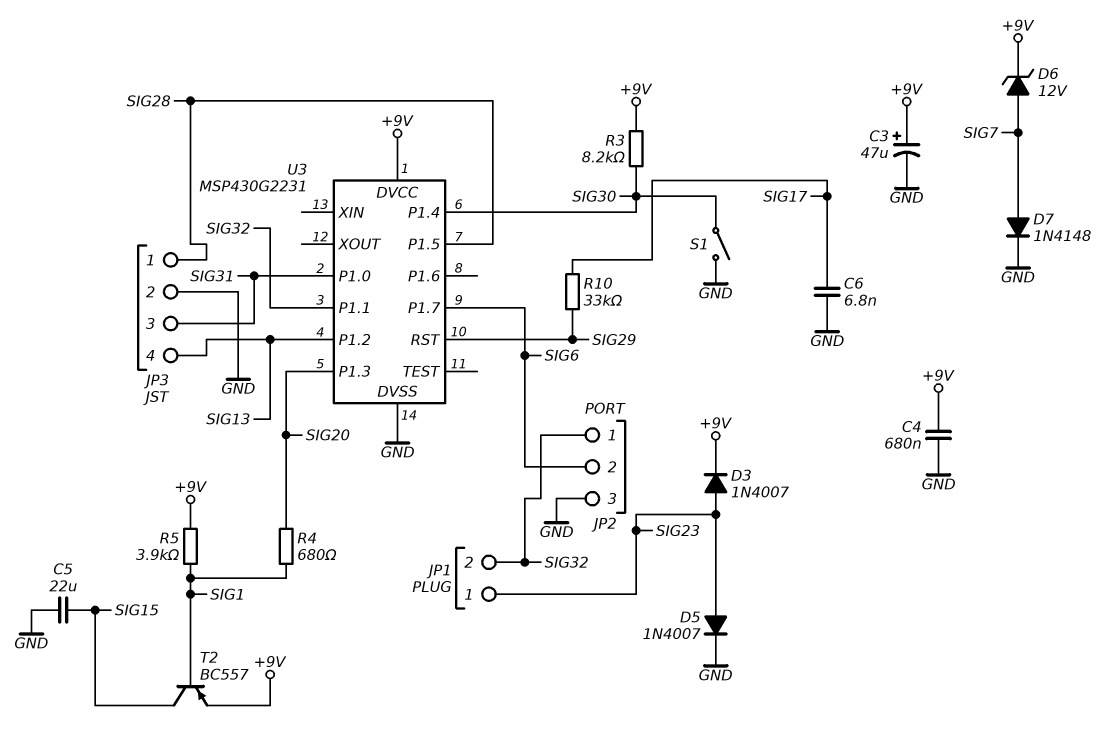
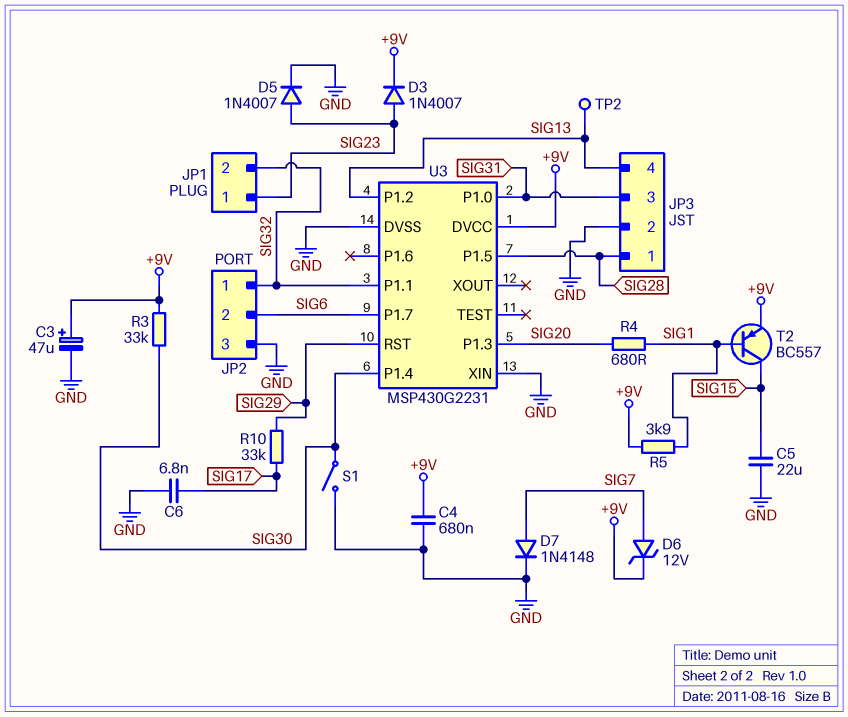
R3: 8.2k (+9V, SIG30) -> 33k (+9V, SIG30)
TP2: none -> test point (SIG13)
U3 pin XIN: none -> GND

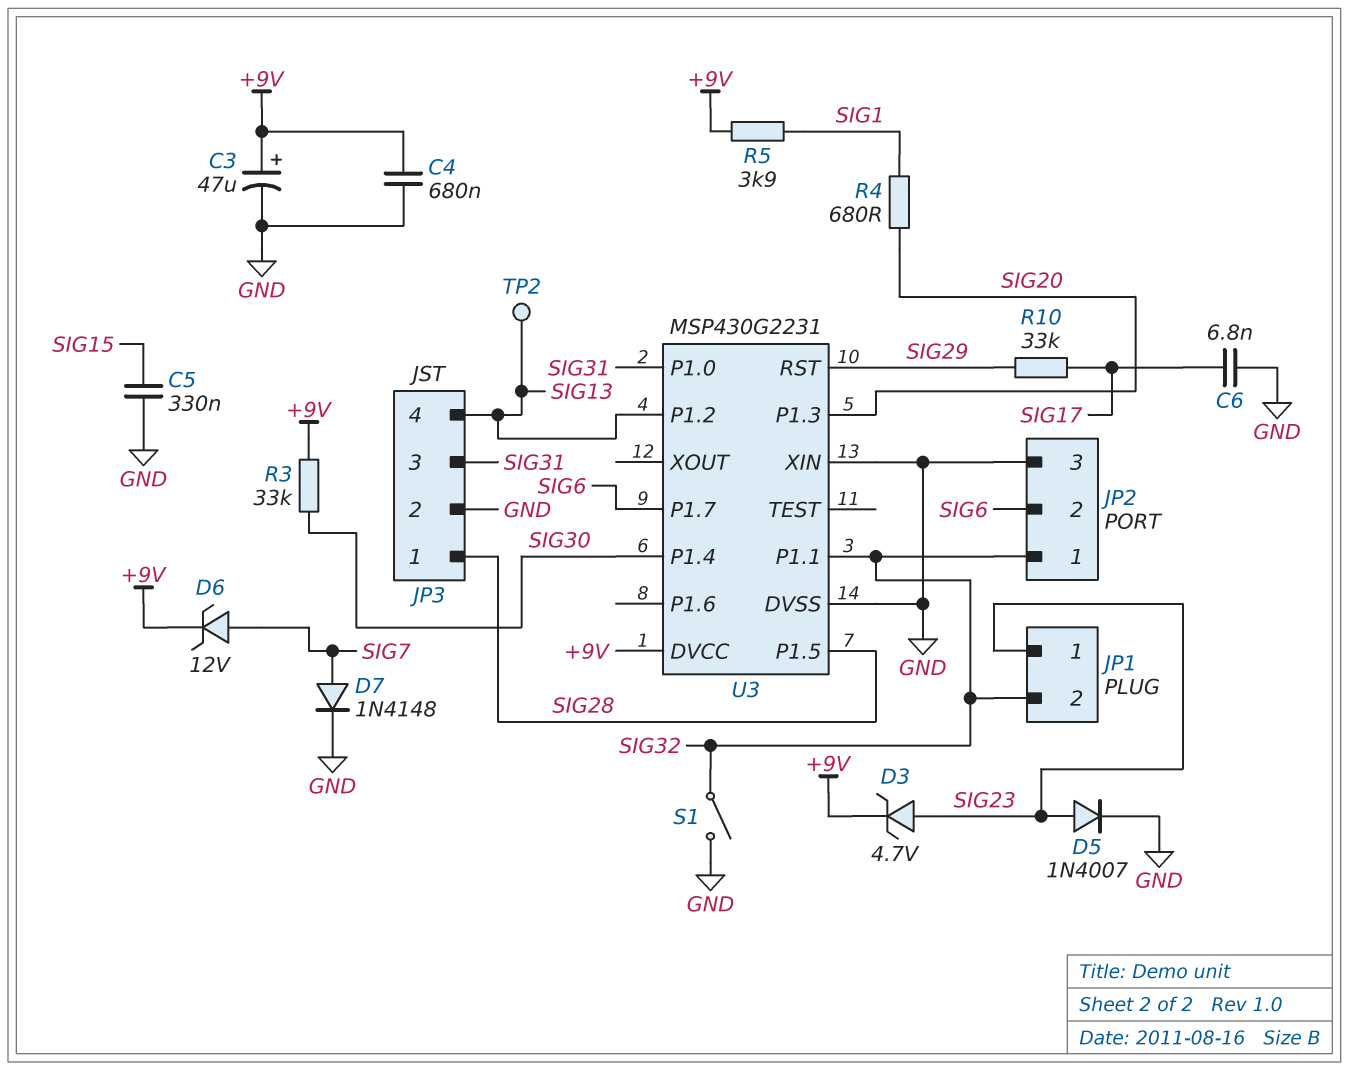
C5: 22uF (GND, SIG15) -> 330nF (GND, SIG15)
D3: diode 1N4007 (A SIG23, K +9V) -> zener 4.7V (A SIG23, K +9V)
S1: switch (GND, SIG30) -> switch (GND, SIG32)
T2: PNP BC557 (B SIG1, C SIG15, E +9V) -> none

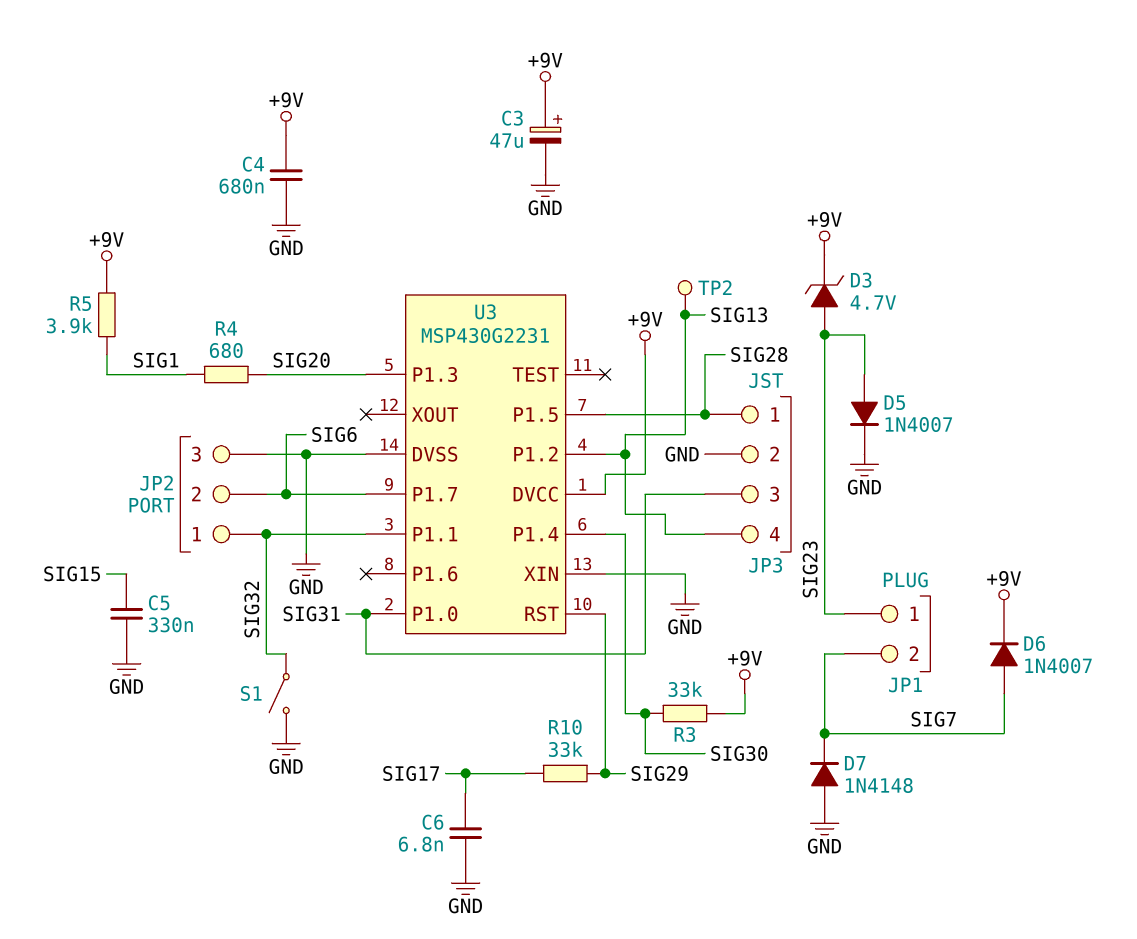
D6: zener 12V (A SIG7, K +9V) -> diode 1N4007 (A SIG7, K +9V)
D7: diode 1N4148 (A SIG7, K GND) -> diode 1N4148 (A GND, K SIG7)
JP1 pin 2: SIG32 -> SIG7

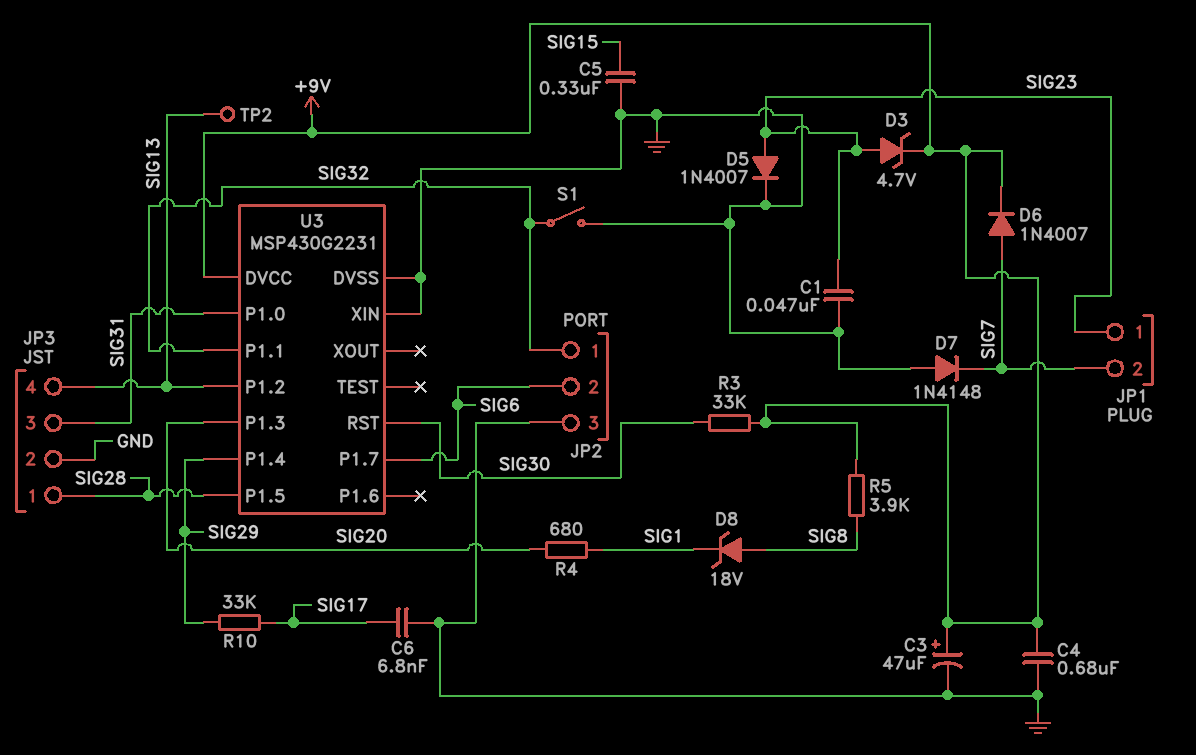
C1: none -> 47nF (GND, SIG23)
D8: none -> zener 18V (A SIG8, K SIG1)
R5: 3.9k (+9V, SIG1) -> 3.9k (+9V, SIG8)
U3 pin P1.4: SIG30 -> SIG29
U3 pin RST: SIG29 -> SIG30

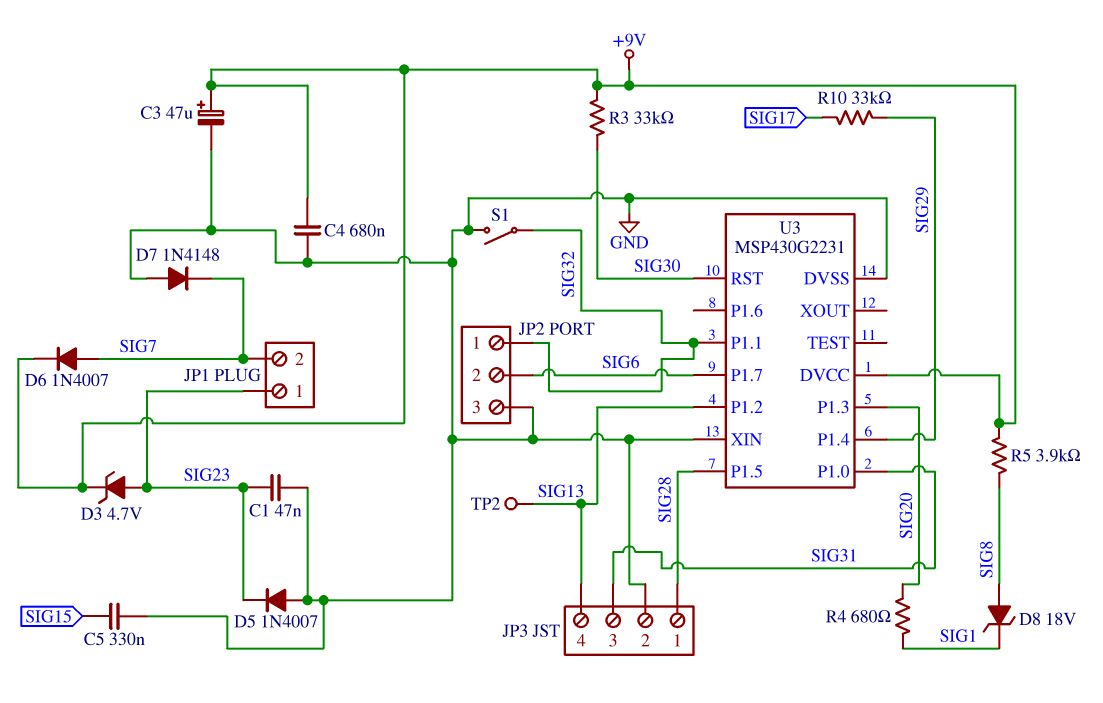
C6: 6.8nF (GND, SIG17) -> none
D5: diode 1N4007 (A SIG23, K GND) -> diode 1N4007 (A GND, K SIG23)

